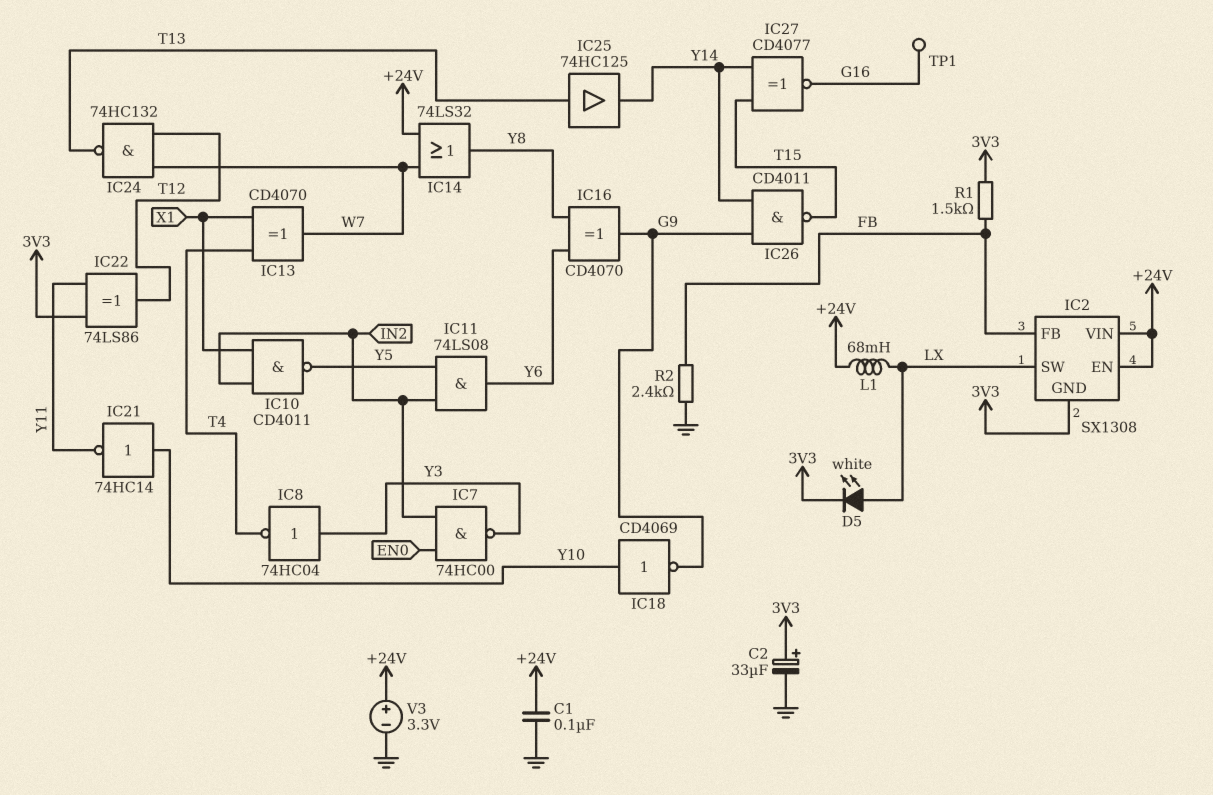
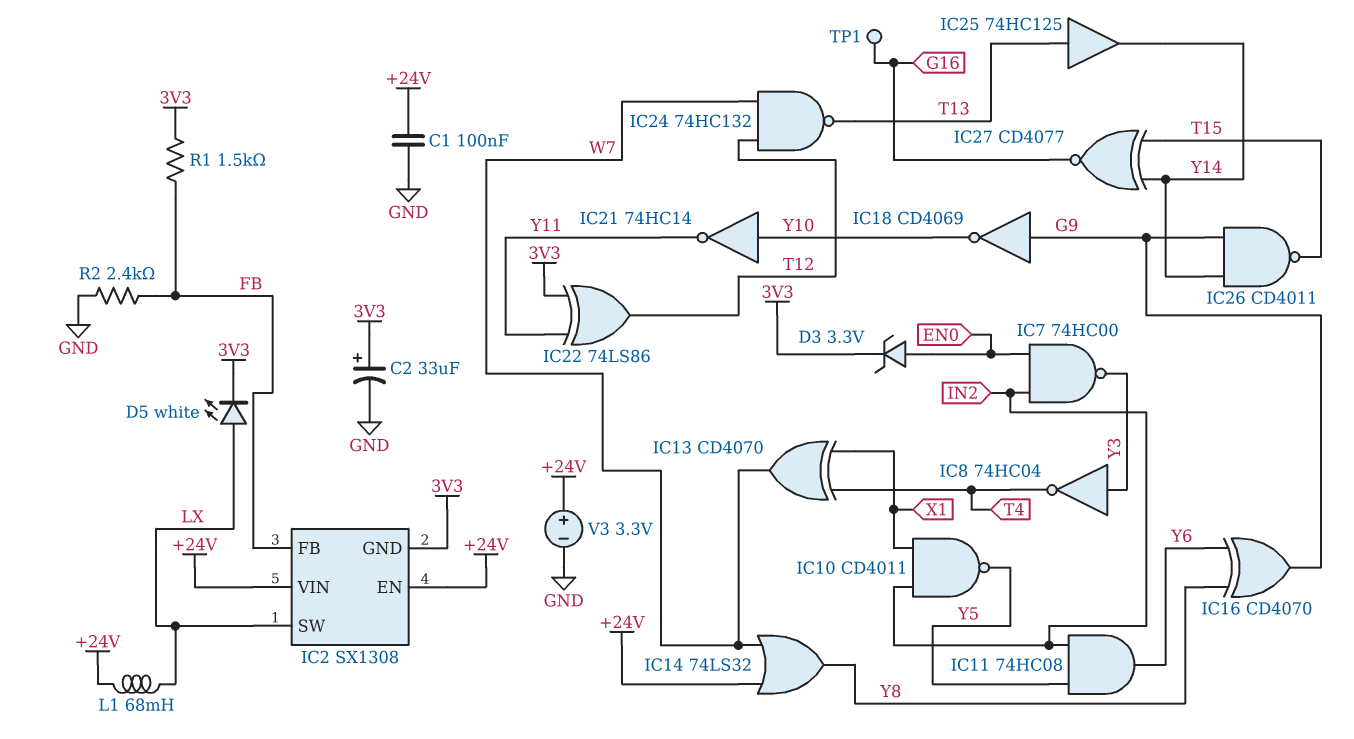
D3: none -> zener 3.3V (A EN0, K 3V3)
IC11: AND 74LS08 (in IN2, in Y5, out Y6) -> AND 74HC08 (in IN2, in Y5, out Y6)
IC18: NOT CD4069 (in Y10, out G9) -> NOT CD4069 (in G9, out Y10)

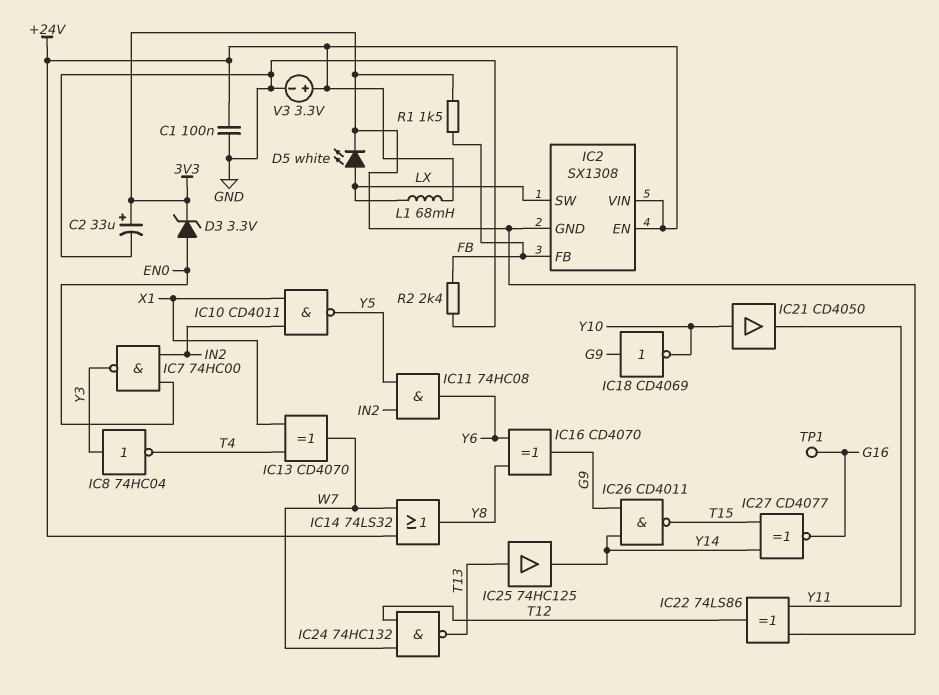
IC21: NOT 74HC14 (in Y10, out Y11) -> buffer CD4050 (in Y10, out Y11)

